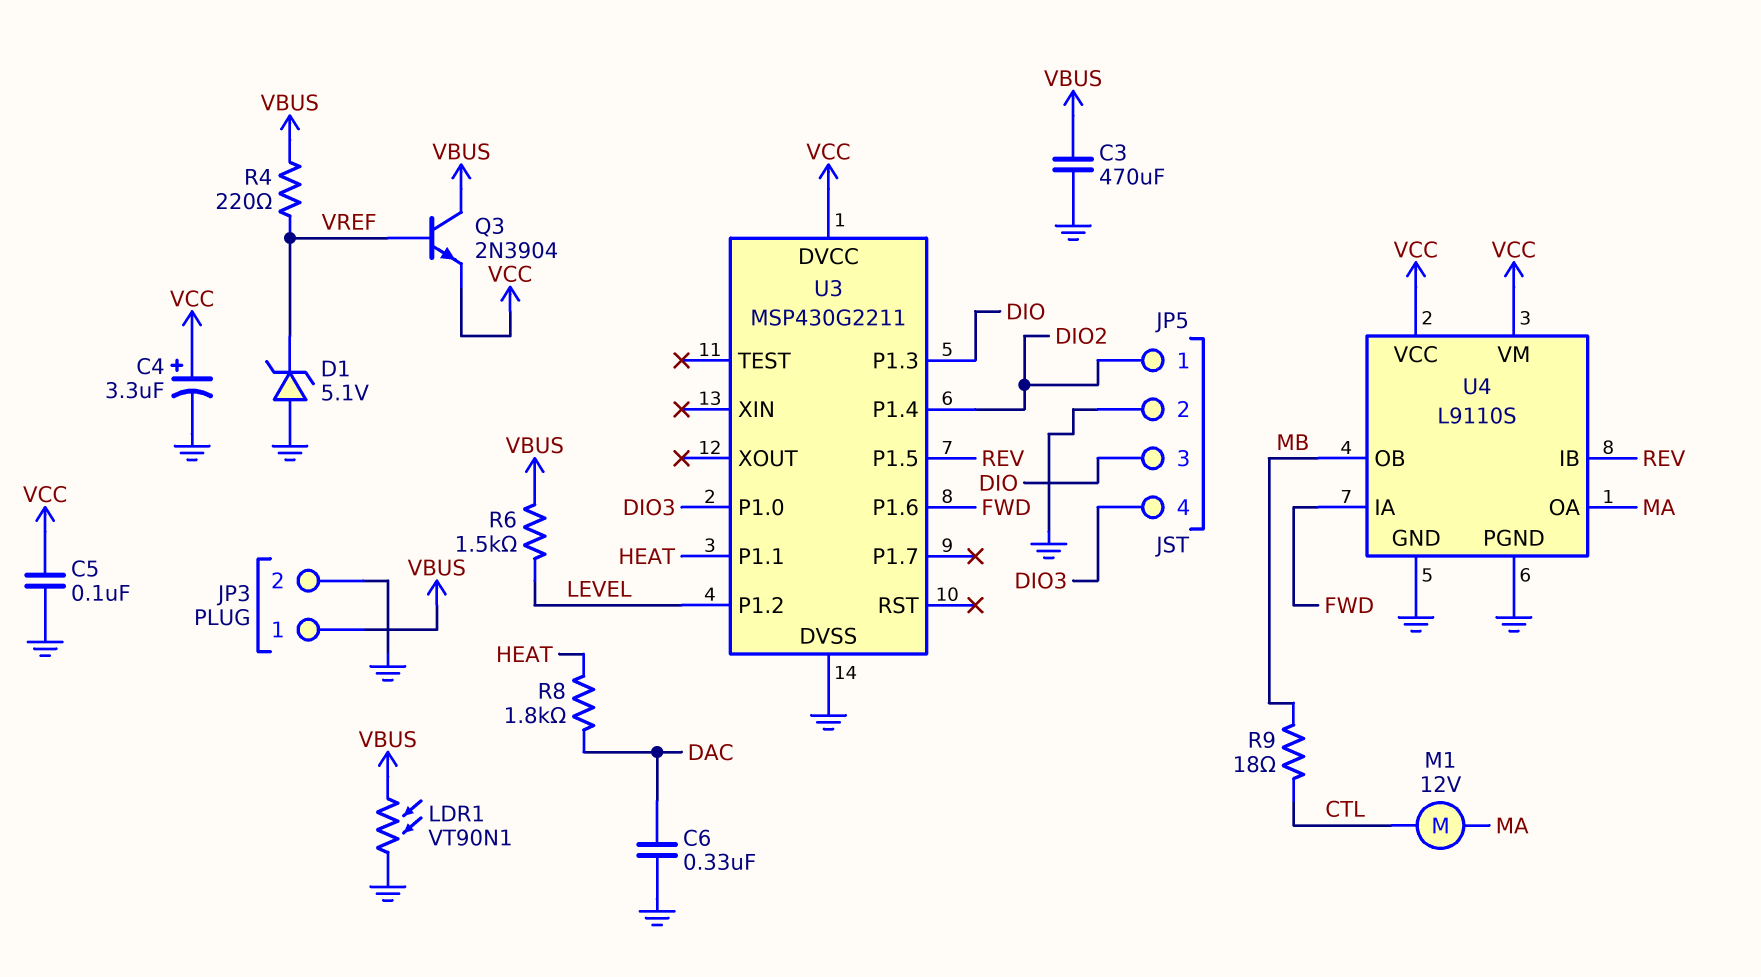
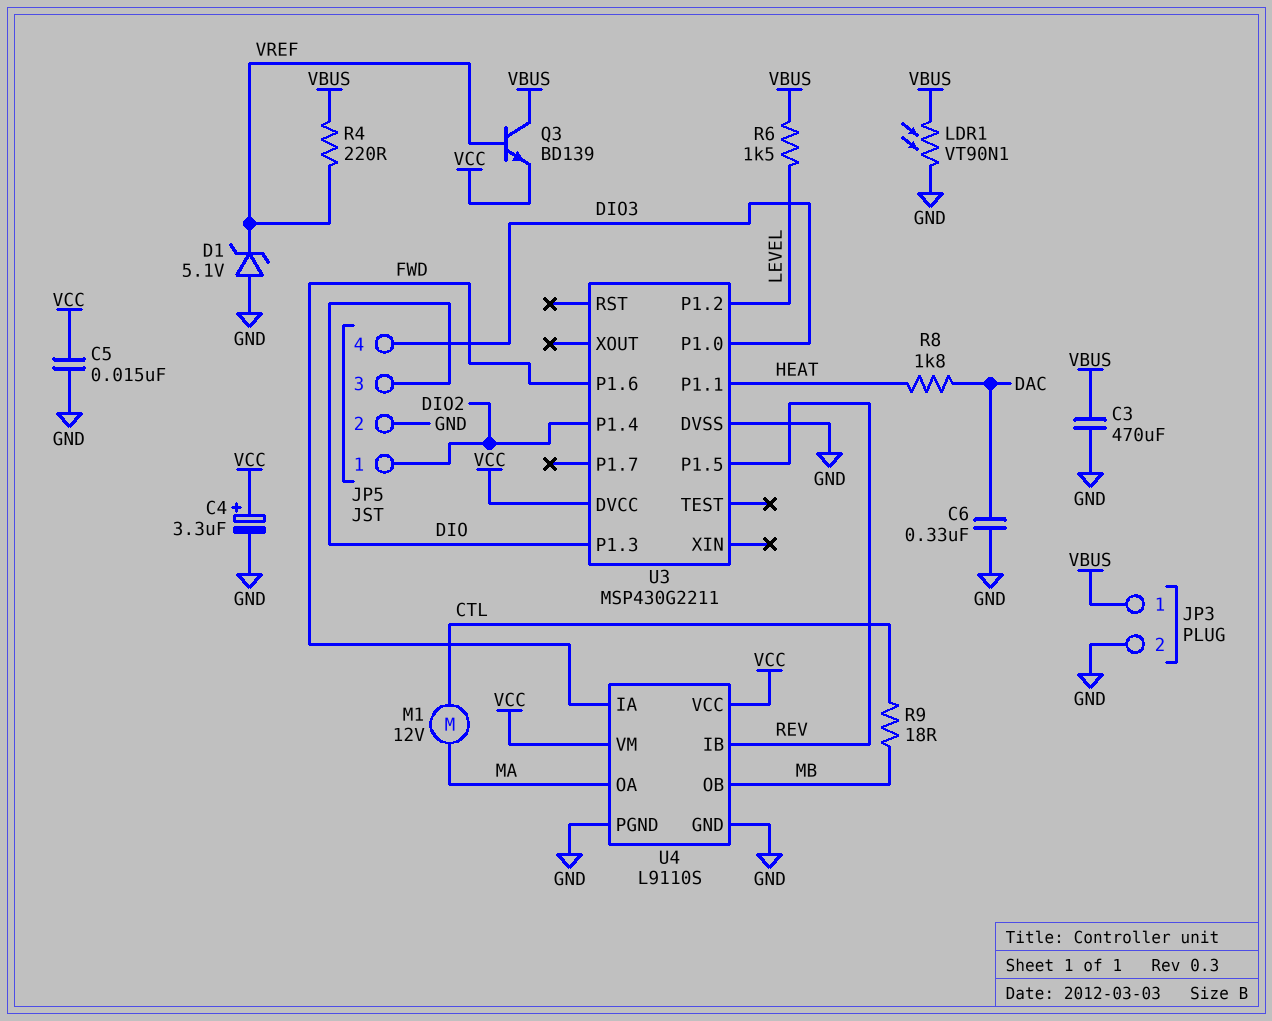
C5: 100nF (GND, VCC) -> 15nF (GND, VCC)
Q3: NPN 2N3904 (B VREF, C VBUS, E VCC) -> NPN BD139 (B VREF, C VBUS, E VCC)

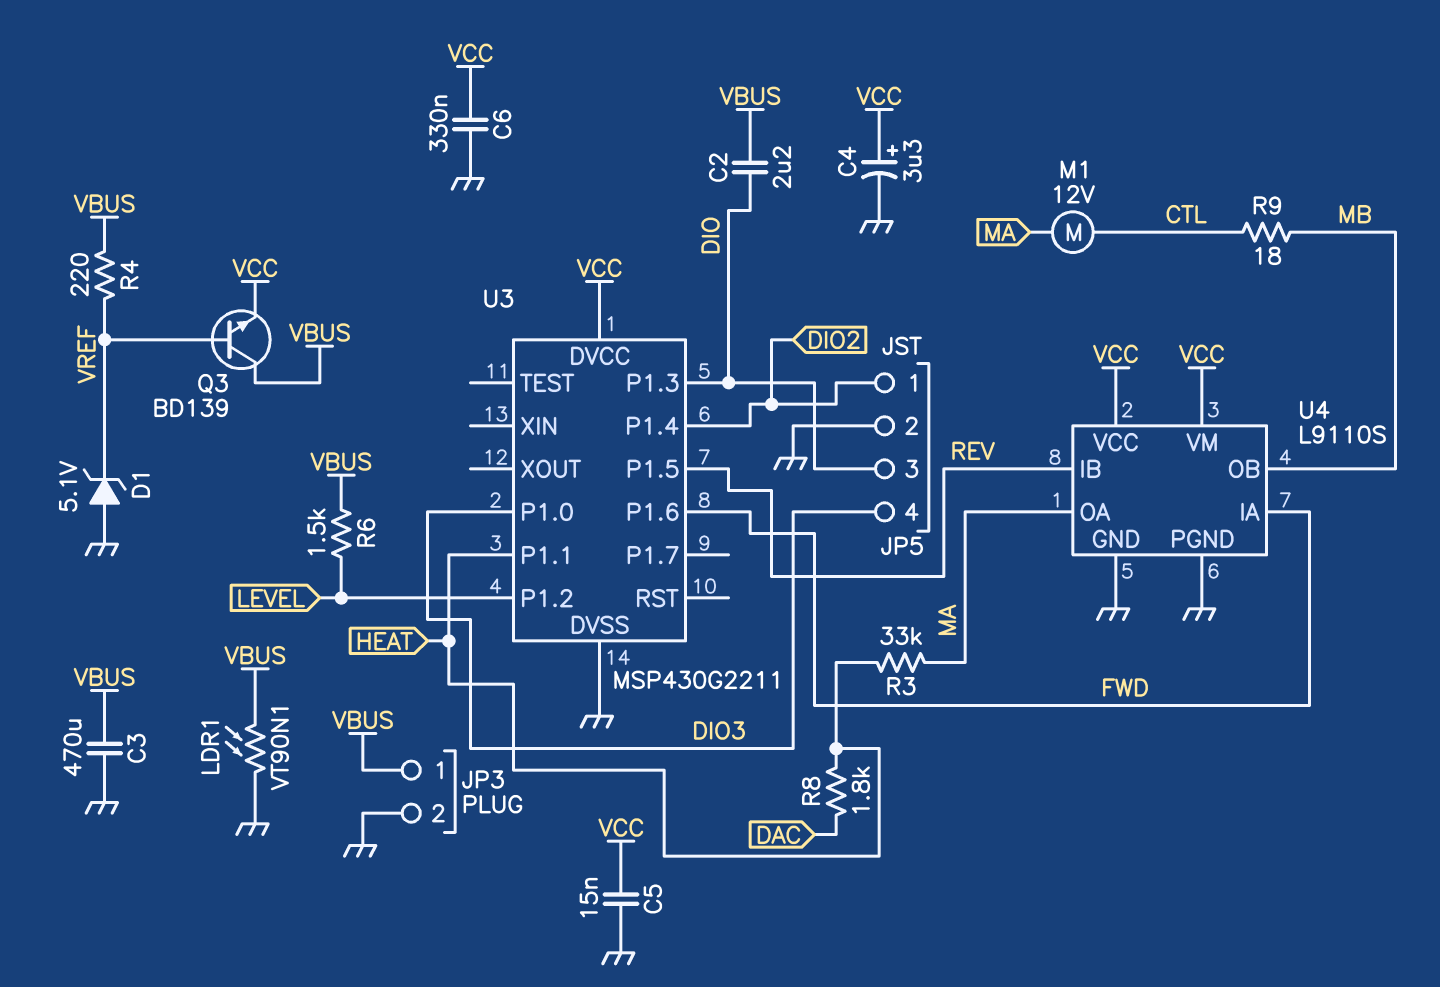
C2: none -> 2.2uF (DIO, VBUS)
C6: 330nF (DAC, GND) -> 330nF (GND, VCC)
R3: none -> 33k (HEAT, MA)

